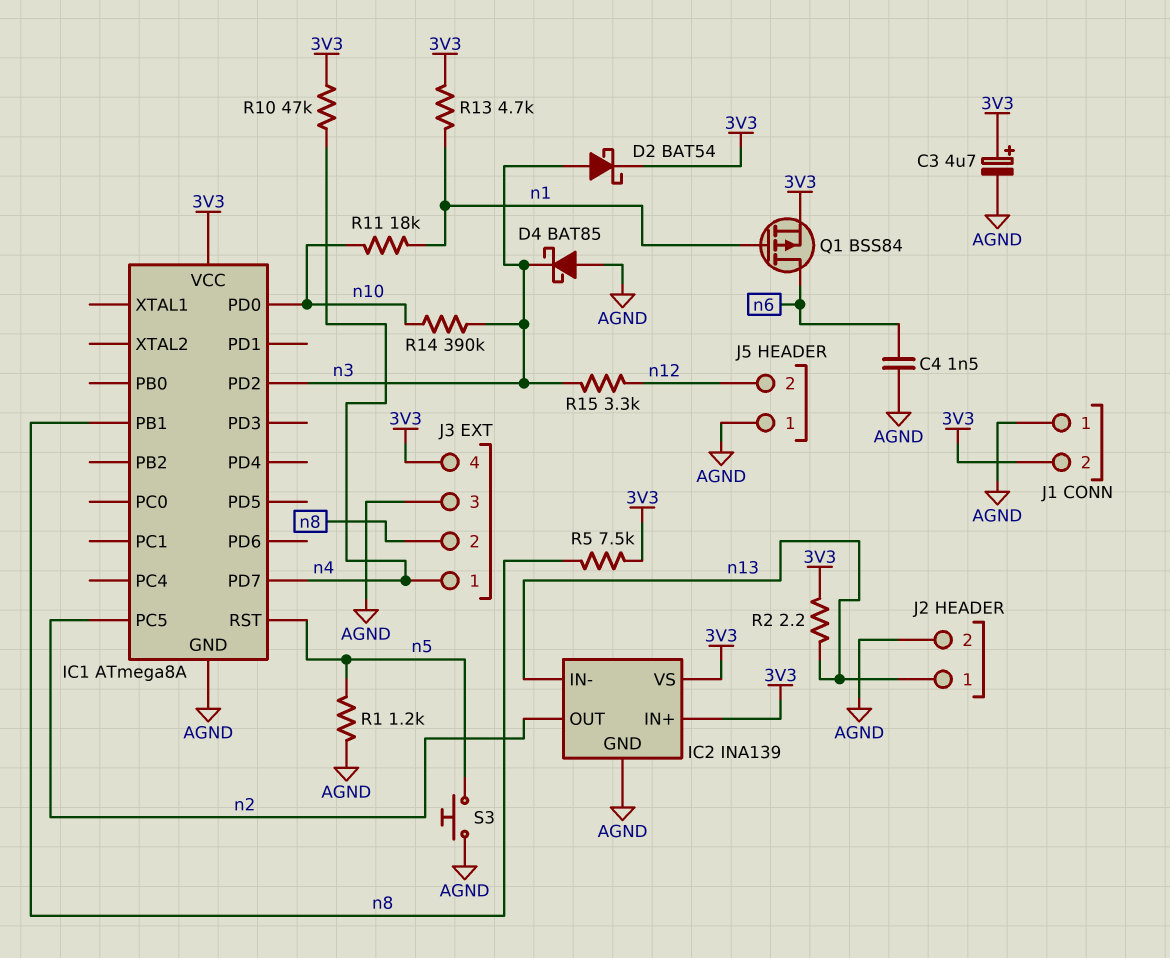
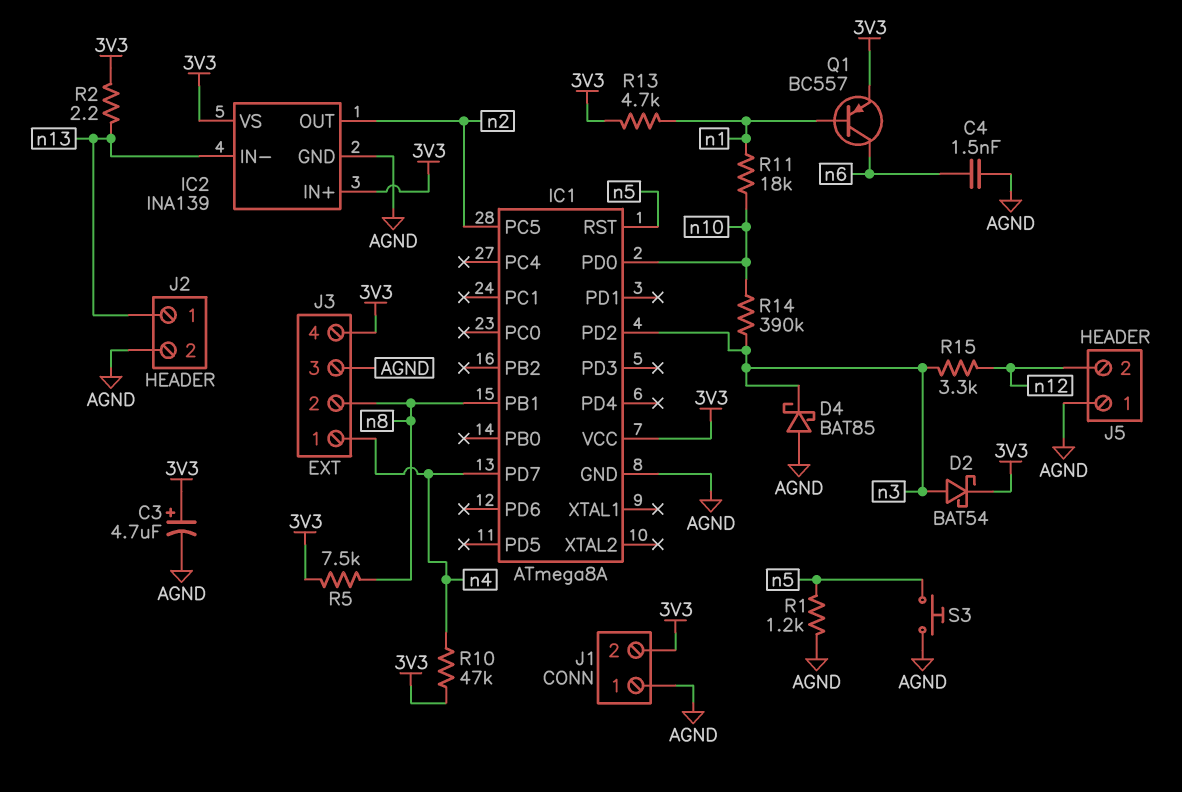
Q1: PMOS BSS84 (G n1, D n6, S 3V3) -> PNP BC557 (B n1, C n6, E 3V3)

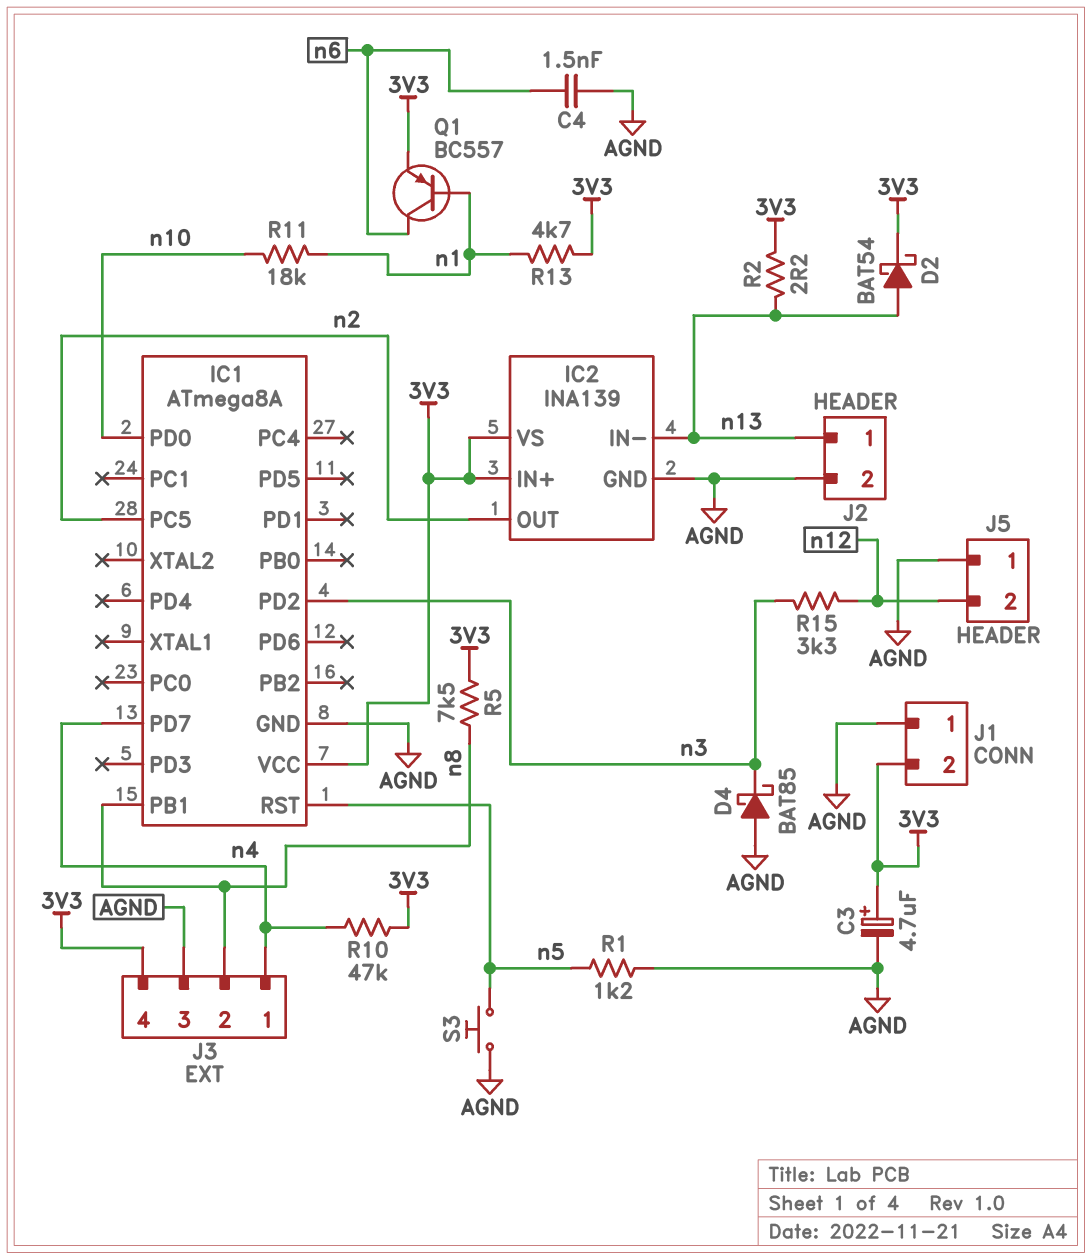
D2: schottky BAT54 (A n3, K 3V3) -> schottky BAT54 (A n13, K 3V3)
R14: 390k (n3, n10) -> none

